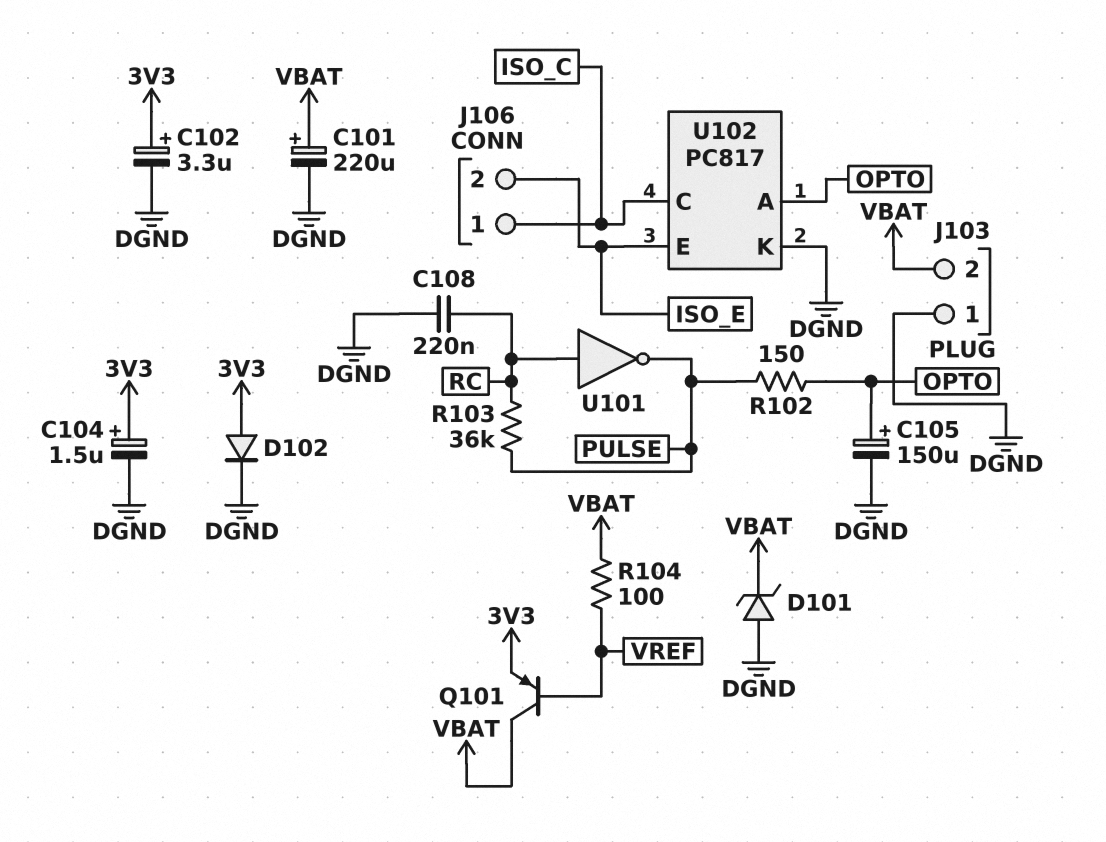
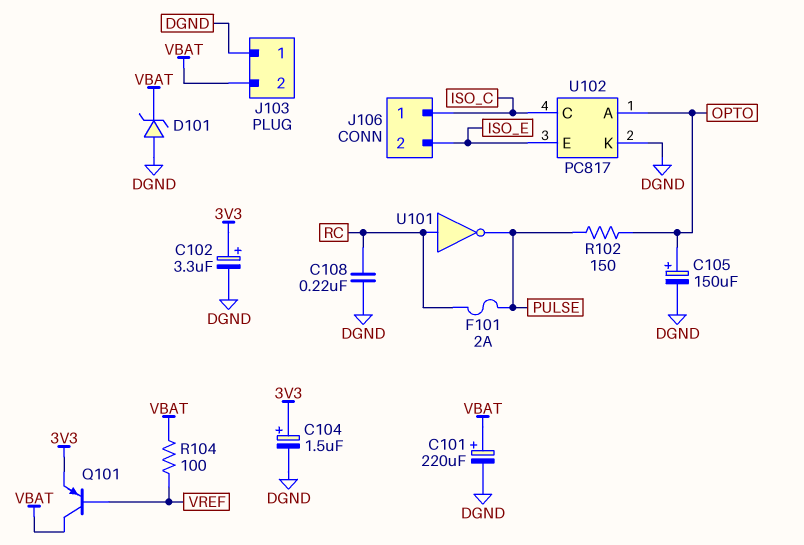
D102: diode (A 3V3, K DGND) -> none
F101: none -> 2A (PULSE, RC)
R103: 36k (PULSE, RC) -> none

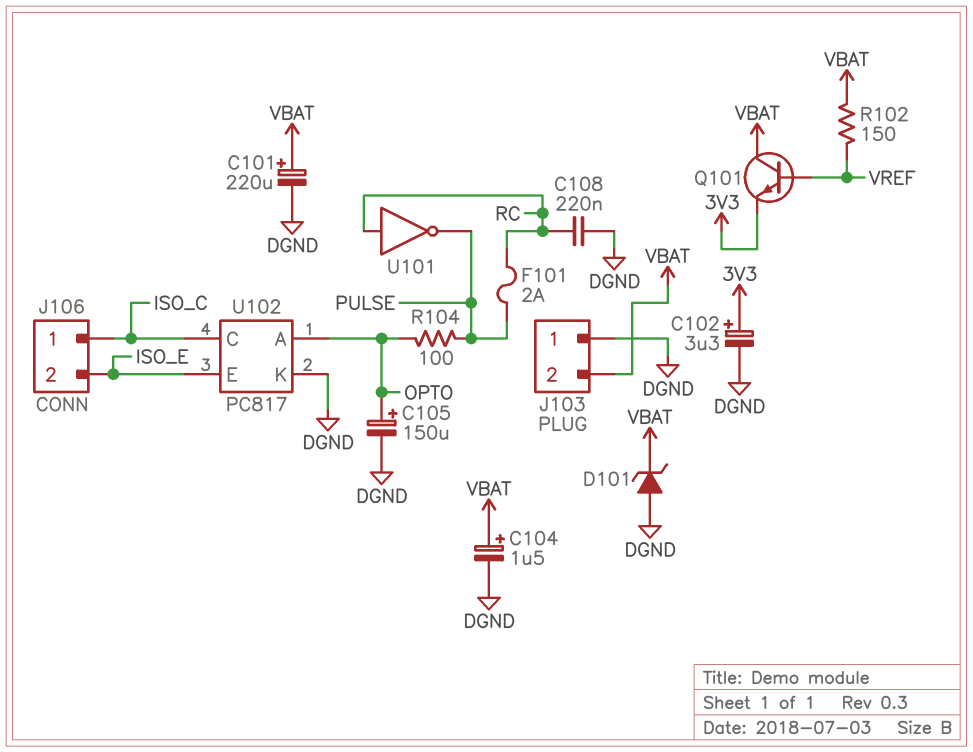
C104: 1.5uF (plus 3V3, minus DGND) -> 1.5uF (plus VBAT, minus DGND)
Q101: PNP (B VREF, C VBAT, E 3V3) -> NPN (B VREF, C VBAT, E 3V3)
R102: 150 (OPTO, PULSE) -> 150 (VBAT, VREF)
R104: 100 (VBAT, VREF) -> 100 (OPTO, PULSE)

